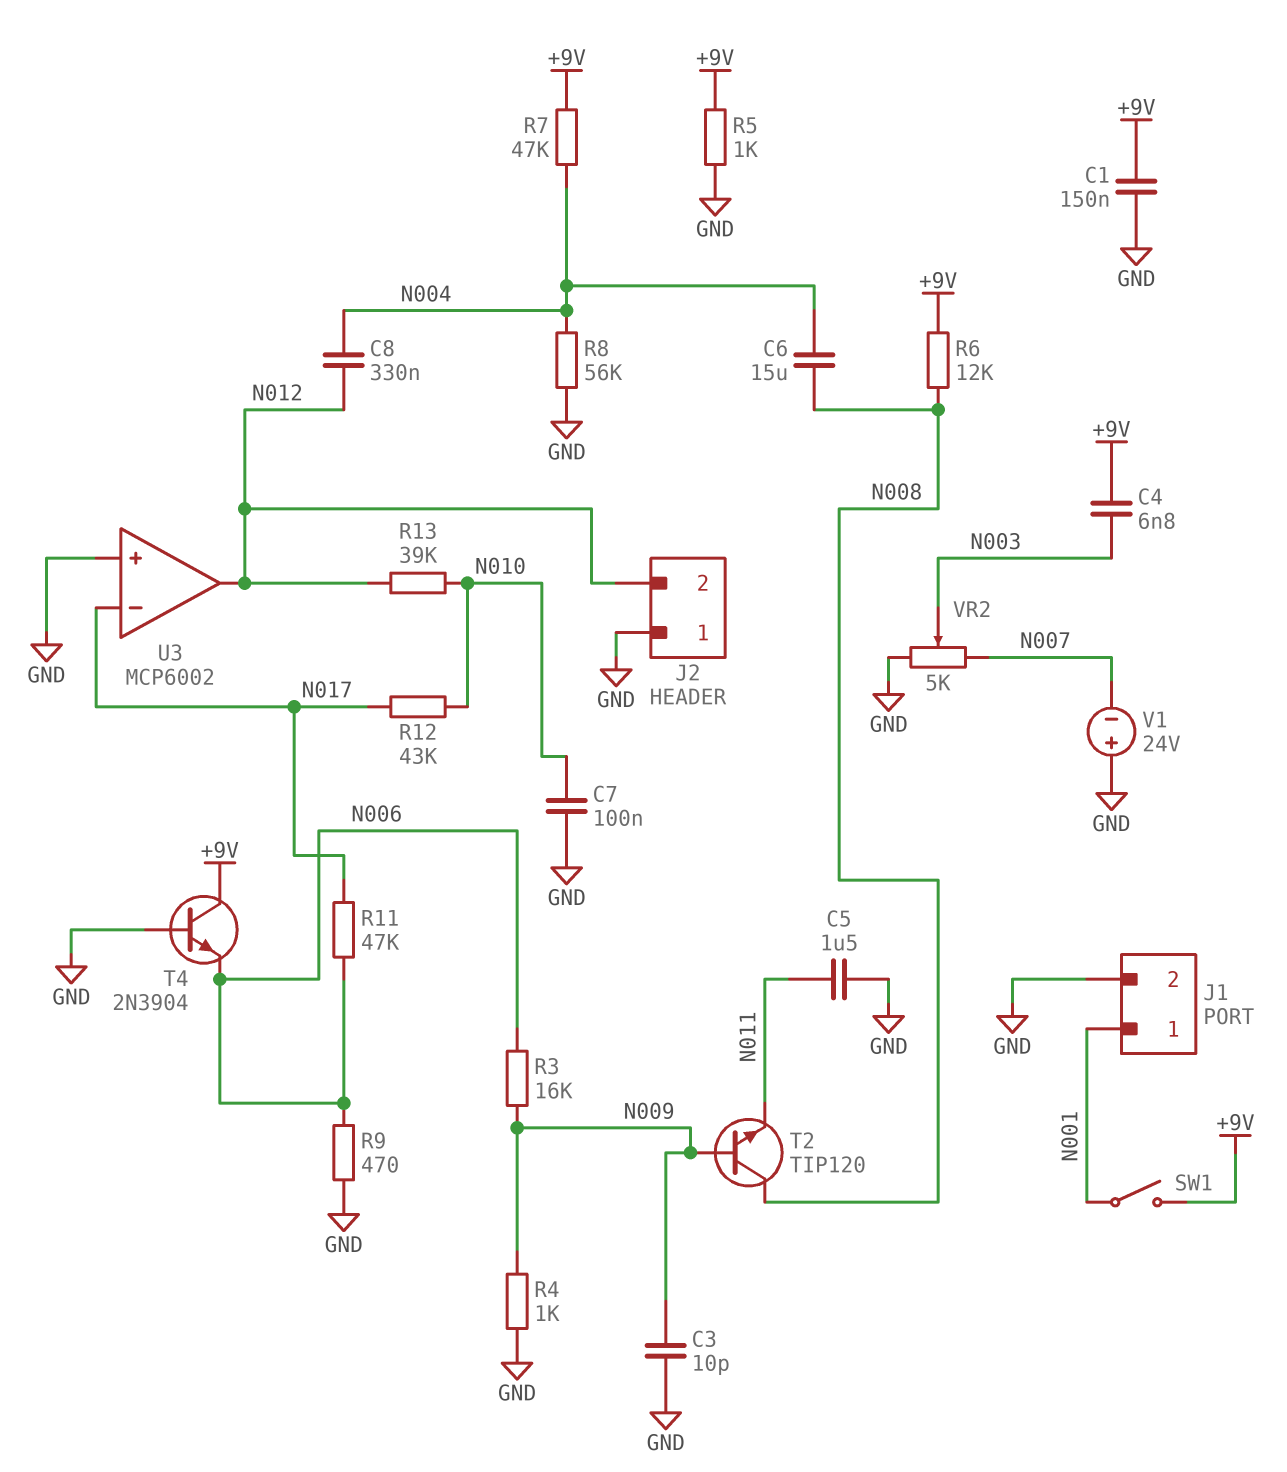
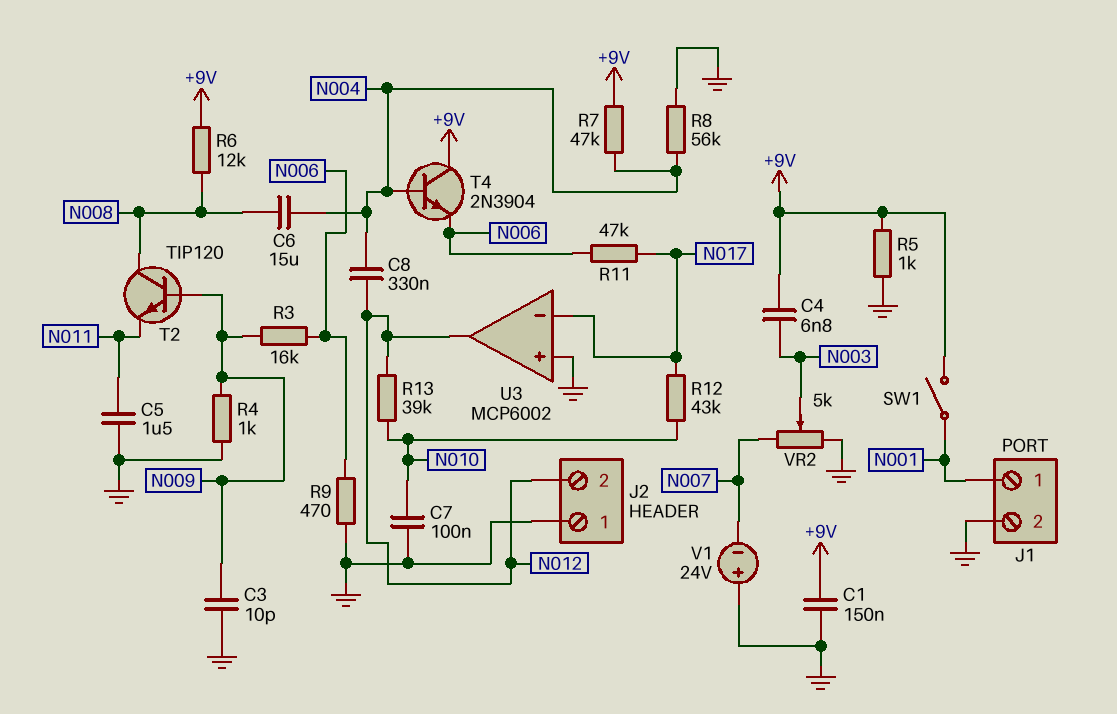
T4: NPN 2N3904 (B GND, C +9V, E N006) -> NPN 2N3904 (B N004, C +9V, E N006)

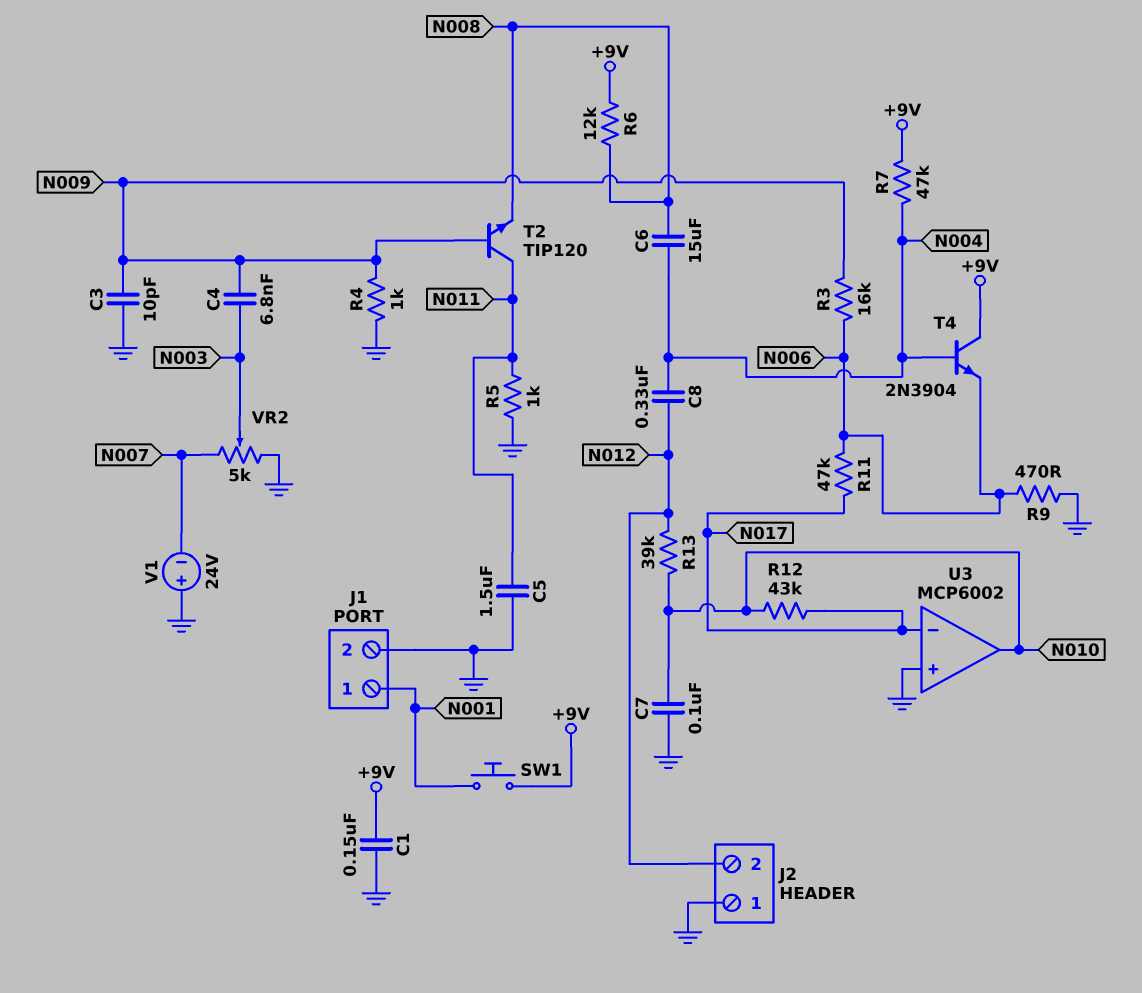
C4: 6.8nF (+9V, N003) -> 6.8nF (N003, N009)
R5: 1k (+9V, GND) -> 1k (GND, N011)
R8: 56k (GND, N004) -> none
SW1: switch (+9V, N001) -> button (+9V, N001)
T2: NPN TIP120 (B N009, C N008, E N011) -> NPN TIP120 (B N009, C N011, E N008)
U3 pin out: N012 -> N010

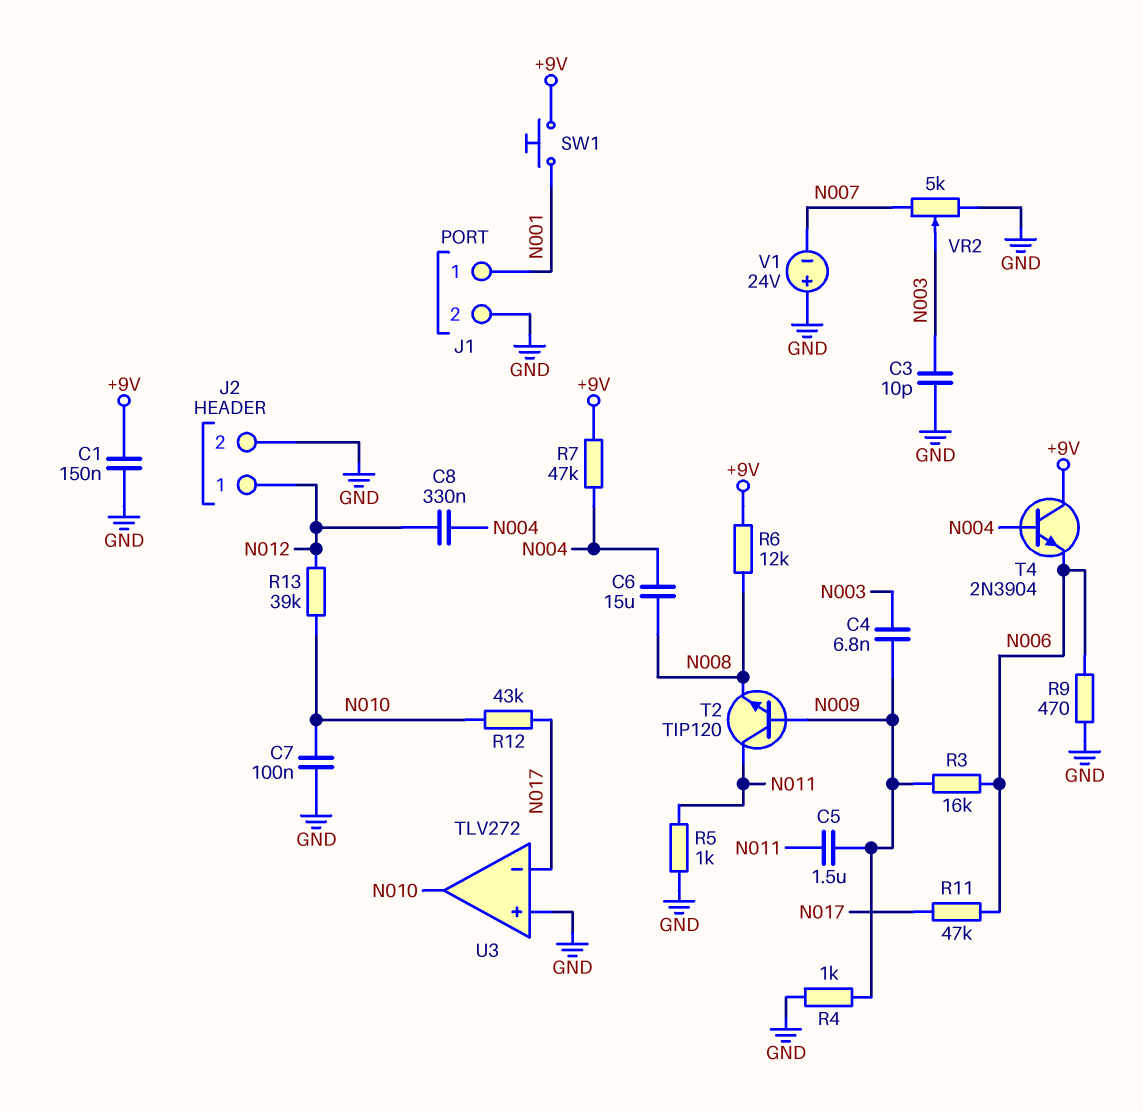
C3: 10pF (GND, N009) -> 10pF (GND, N003)
C5: 1.5uF (GND, N011) -> 1.5uF (N009, N011)
J2 pin 1: GND -> N012
J2 pin 2: N012 -> GND
U3: MCP6002 -> TLV272

